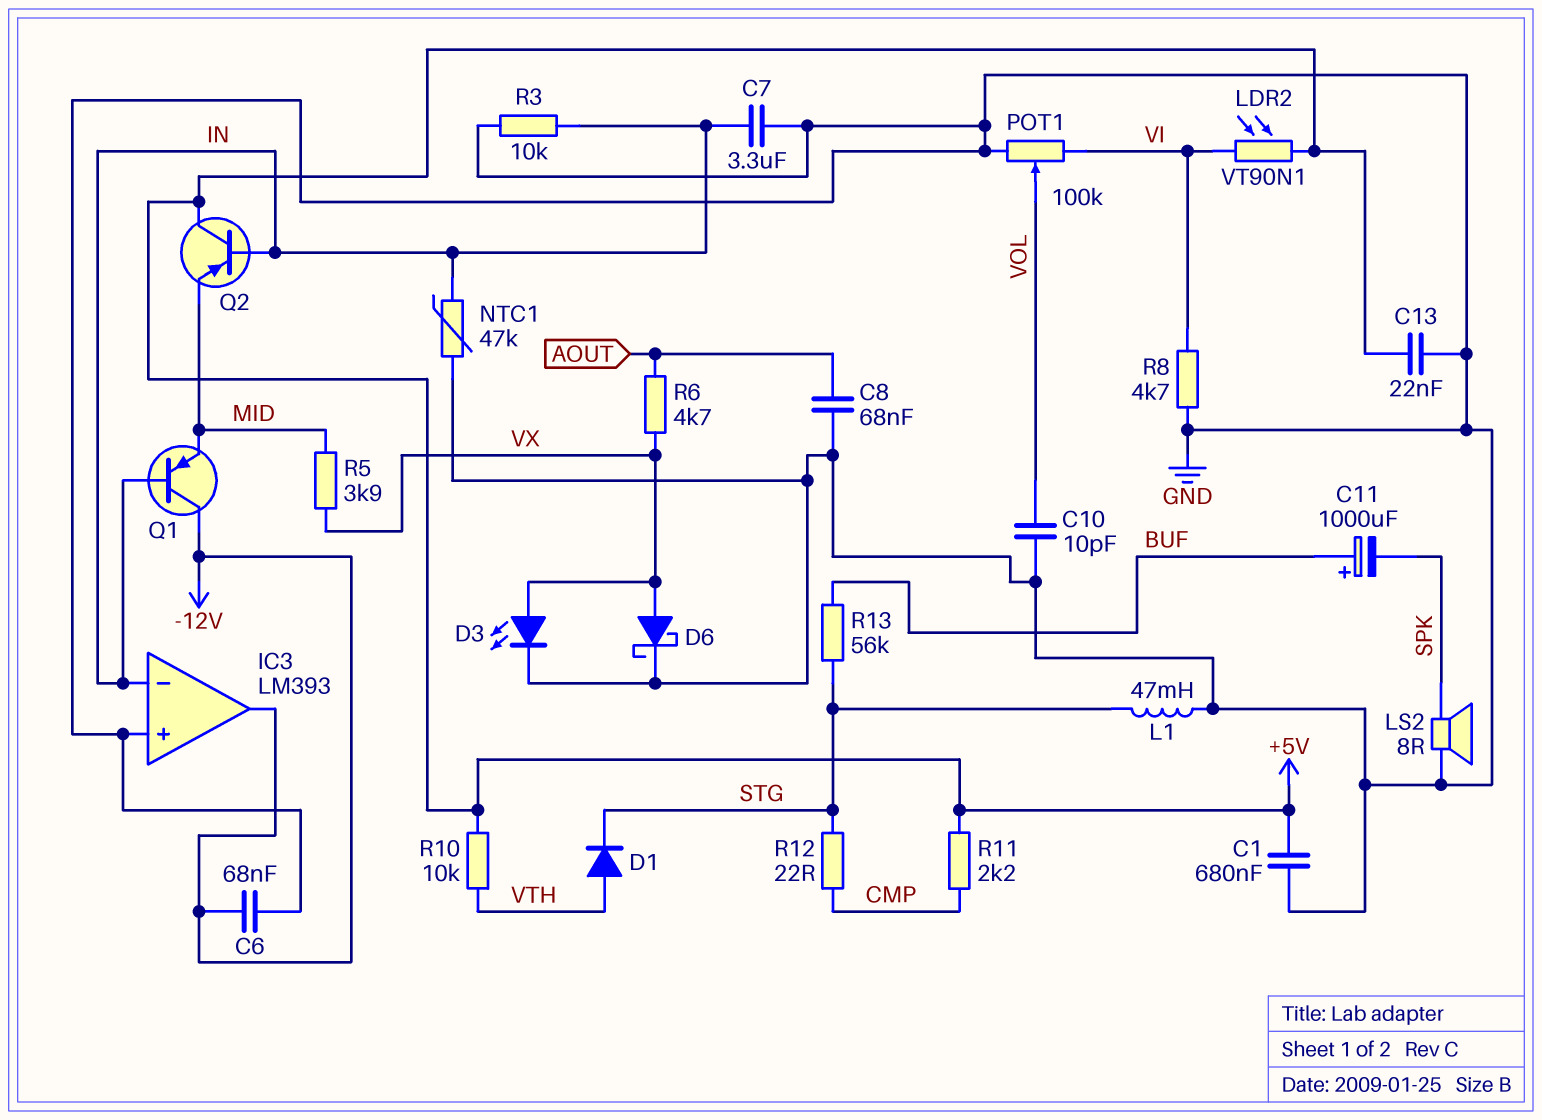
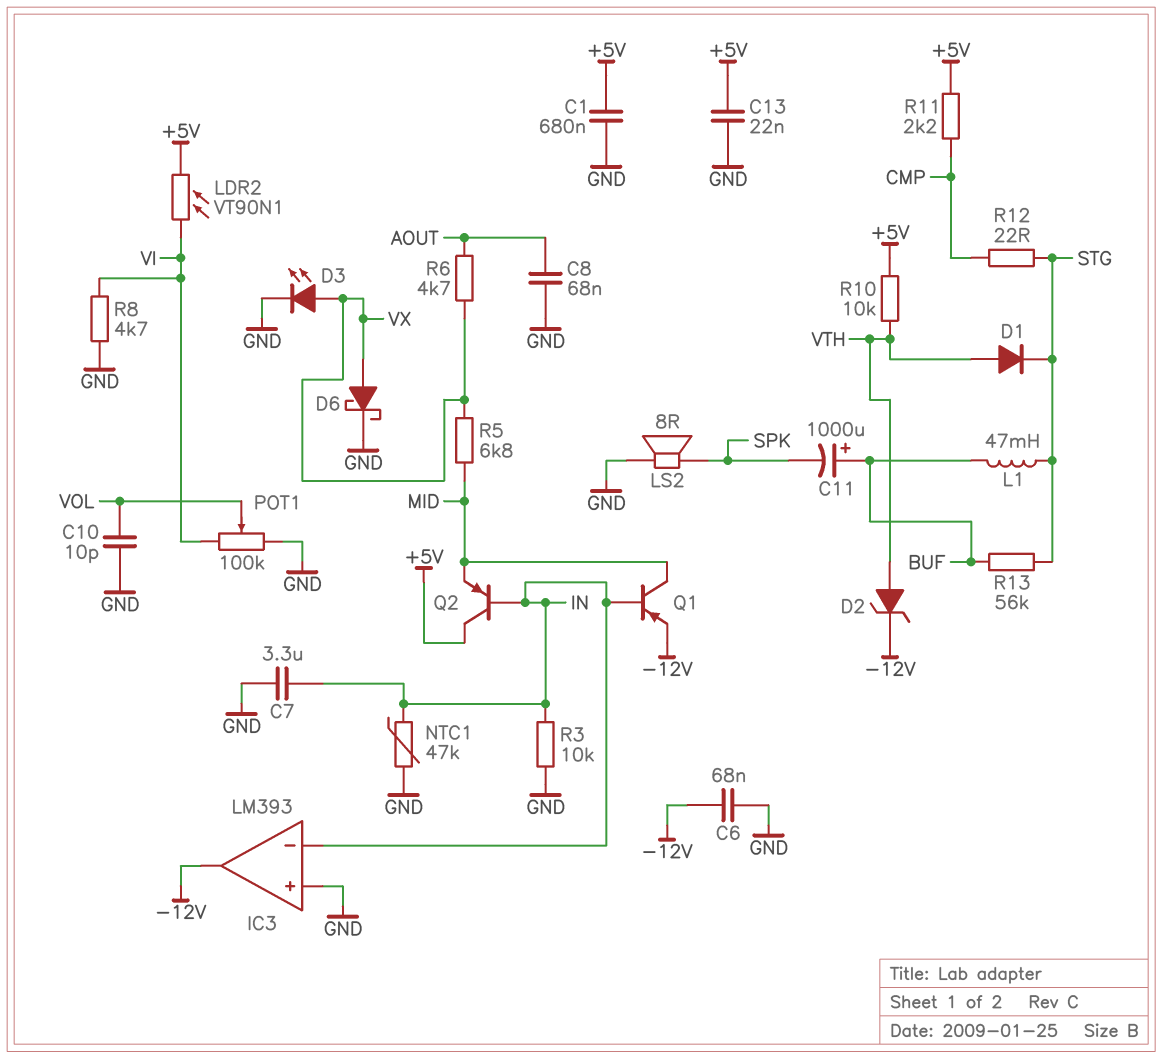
D2: none -> zener (A VTH, K -12V)
L1: 47mH (GND, STG) -> 47mH (BUF, STG)
Q1: PNP (B IN, C -12V, E MID) -> PNP (B IN, C MID, E -12V)
R5: 3.9k (MID, VX) -> 6.8k (MID, VX)

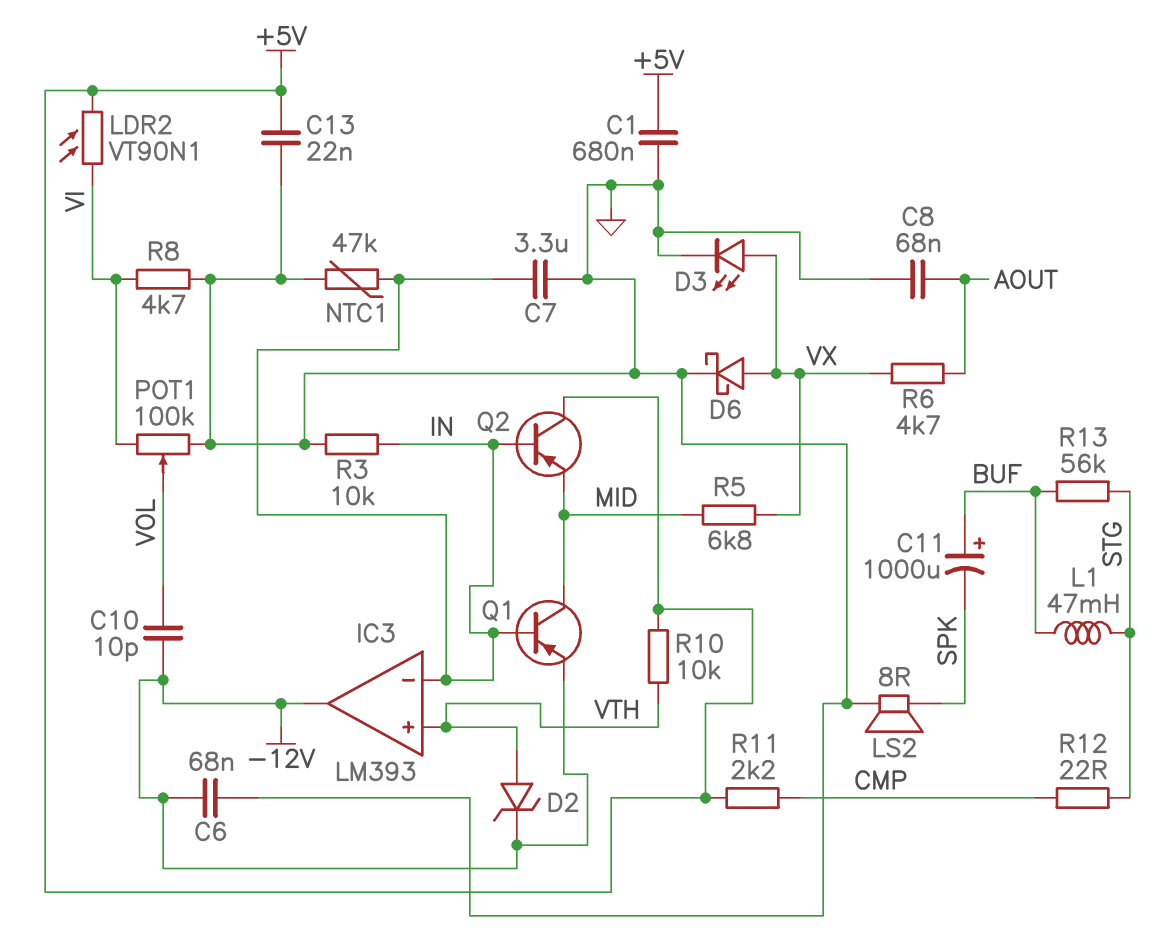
C10: 10pF (GND, VOL) -> 10pF (-12V, VOL)
D1: diode (A VTH, K STG) -> none
IC3 pin in+: GND -> VTH

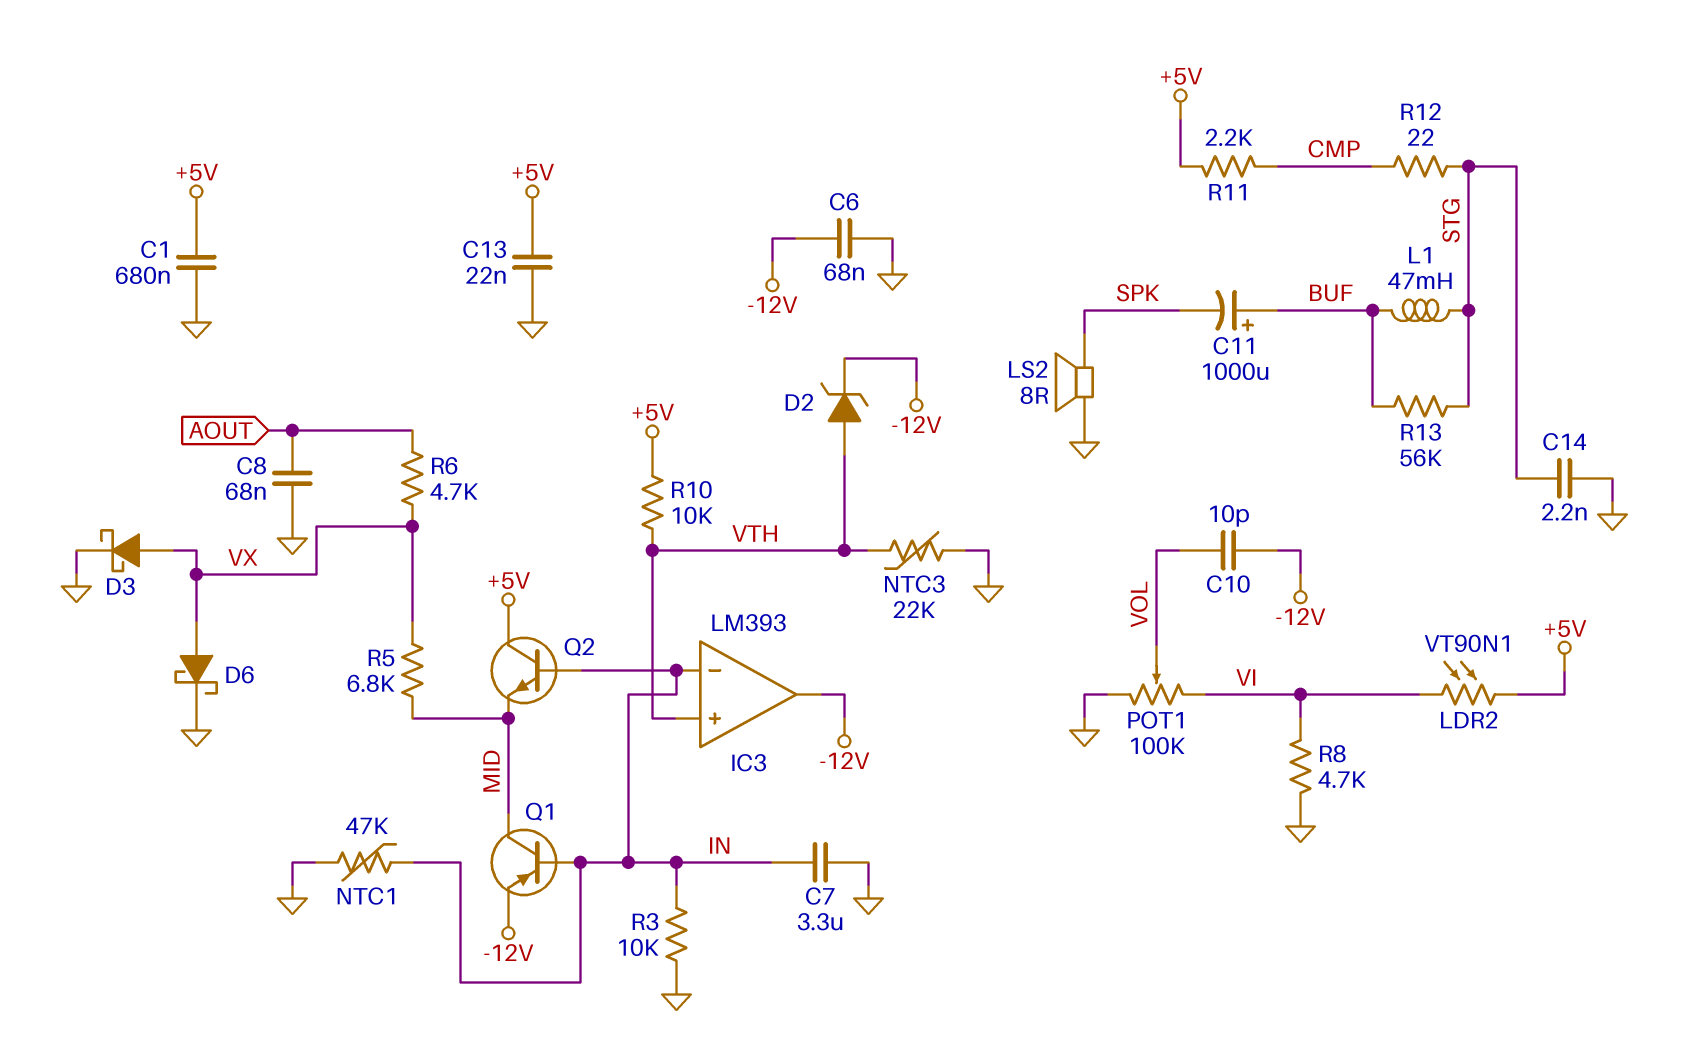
C14: none -> 2.2nF (GND, STG)
D3: LED (A VX, K GND) -> schottky (A VX, K GND)
NTC3: none -> 22k (GND, VTH)
Q2: PNP (B IN, C +5V, E MID) -> NPN (B IN, C +5V, E MID)

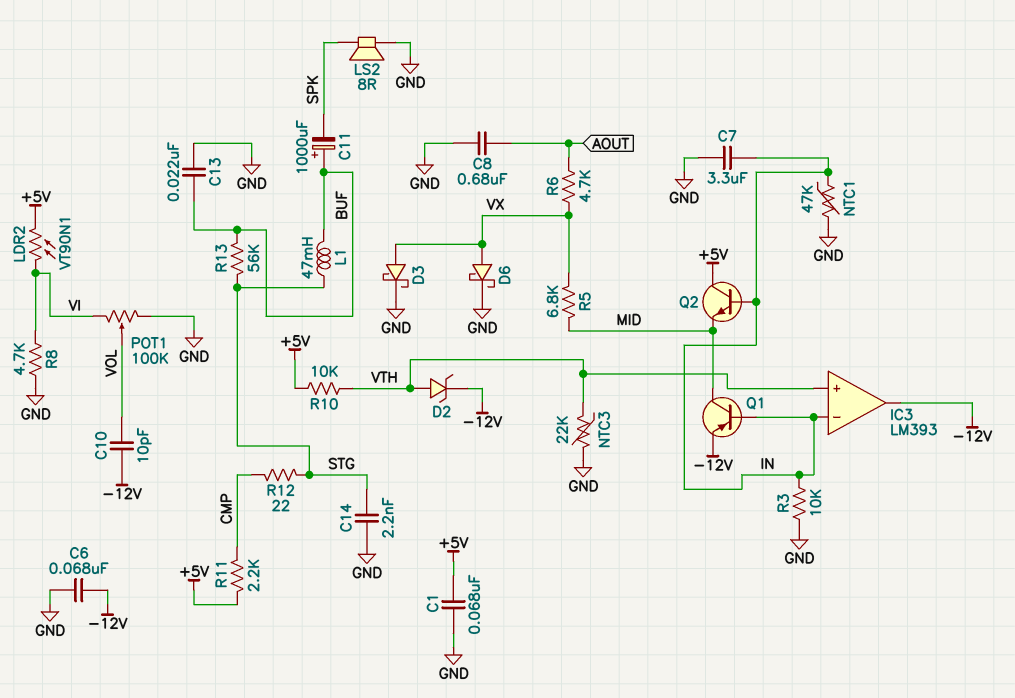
C1: 680nF (+5V, GND) -> 68nF (+5V, GND)
C8: 68nF (AOUT, GND) -> 680nF (AOUT, GND)
C13: 22nF (+5V, GND) -> 22nF (BUF, GND)

